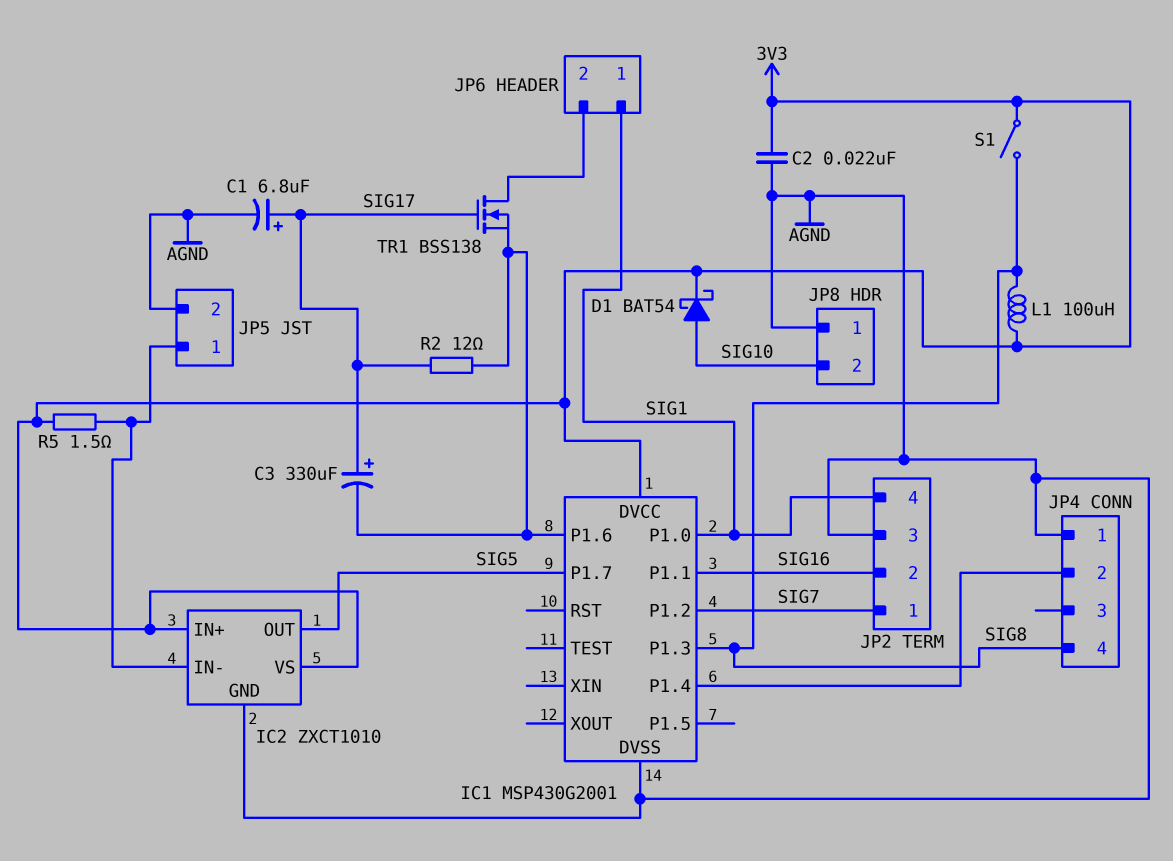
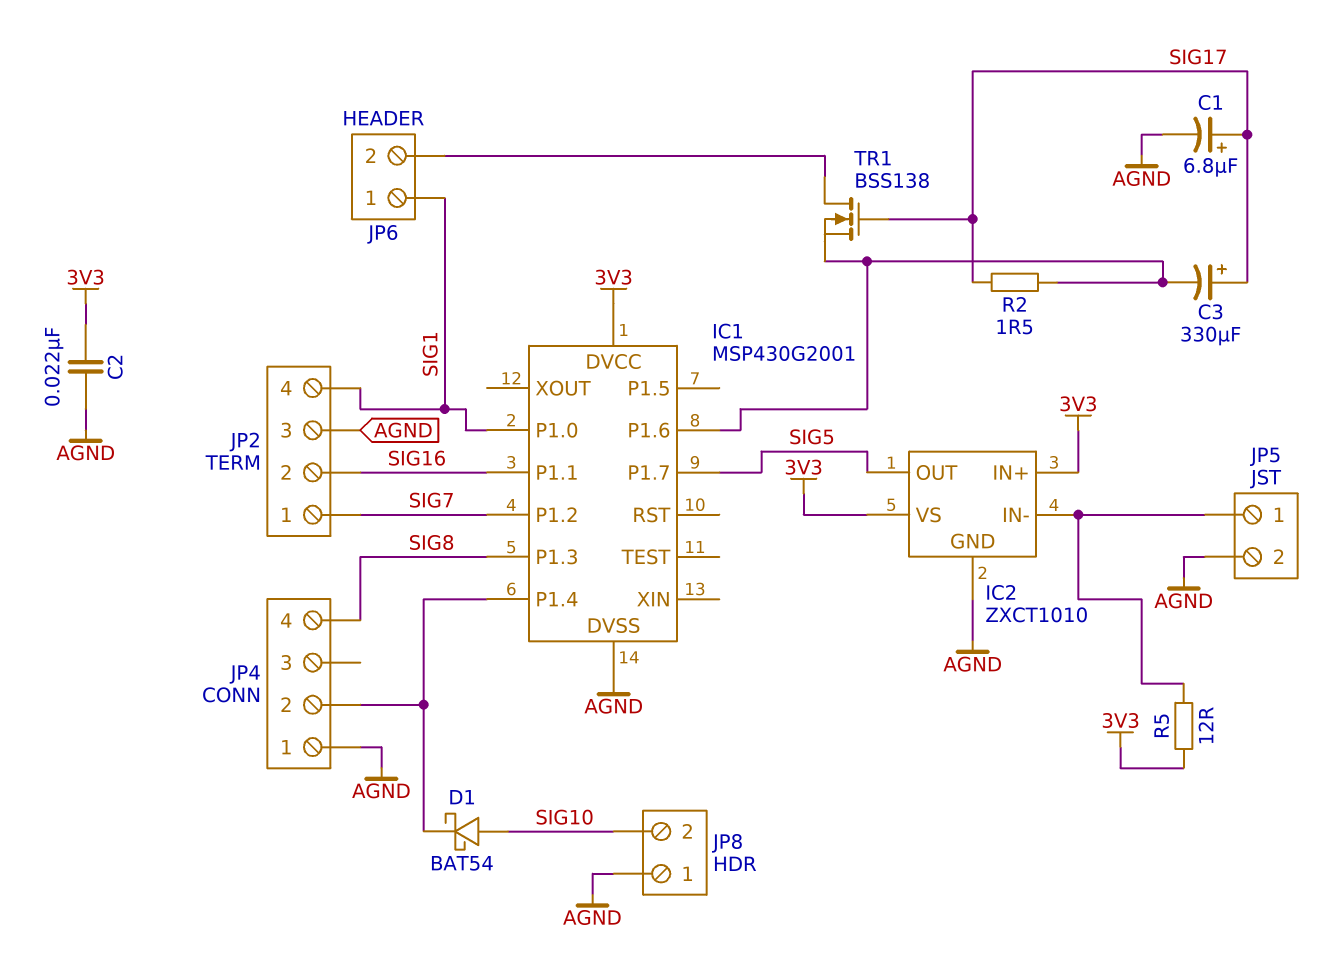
D1: schottky BAT54 (A SIG10, K 3V3) -> schottky BAT54 (A SIG10, K IC1/P1.4)
L1: 100uH (3V3, SIG8) -> none
R2: 12 (IC1/P1.6, SIG17) -> 1.5 (IC1/P1.6, SIG17)
R5: 1.5 (3V3, IC2/IN-) -> 12 (3V3, IC2/IN-)
S1: switch (3V3, SIG8) -> none

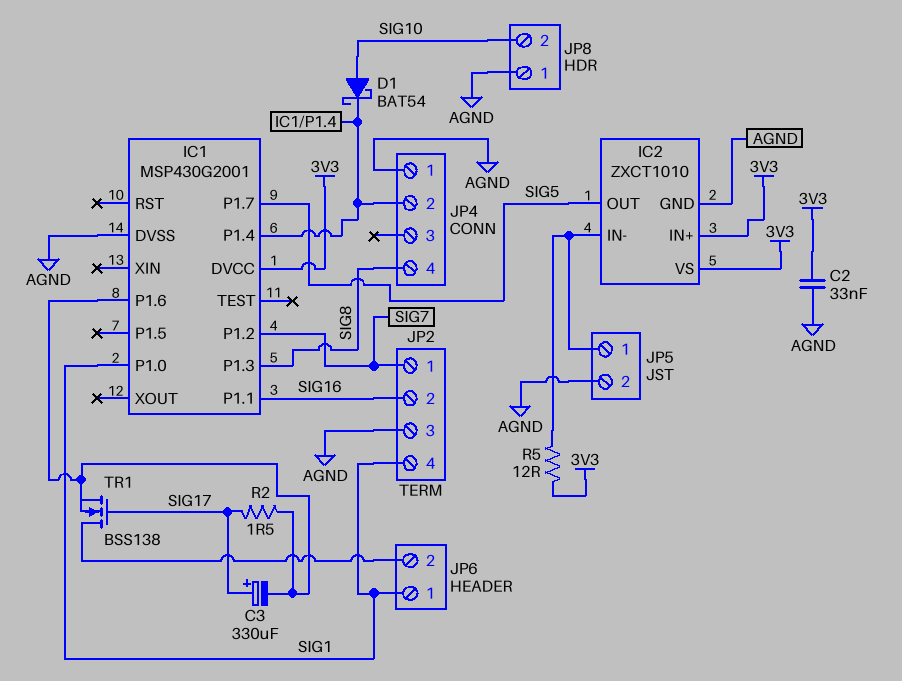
C1: 6.8uF (plus SIG17, minus AGND) -> none
C2: 22nF (3V3, AGND) -> 33nF (3V3, AGND)

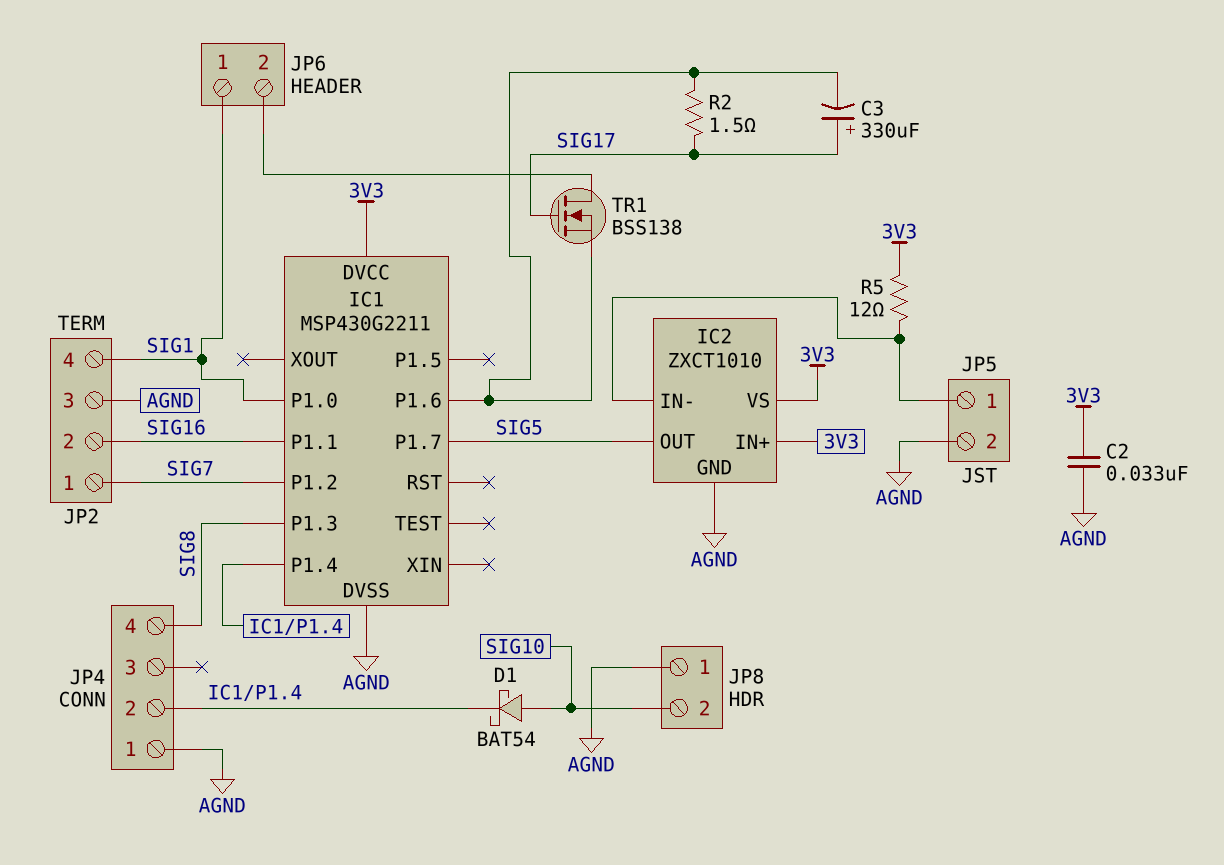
IC1: MSP430G2001 -> MSP430G2211

